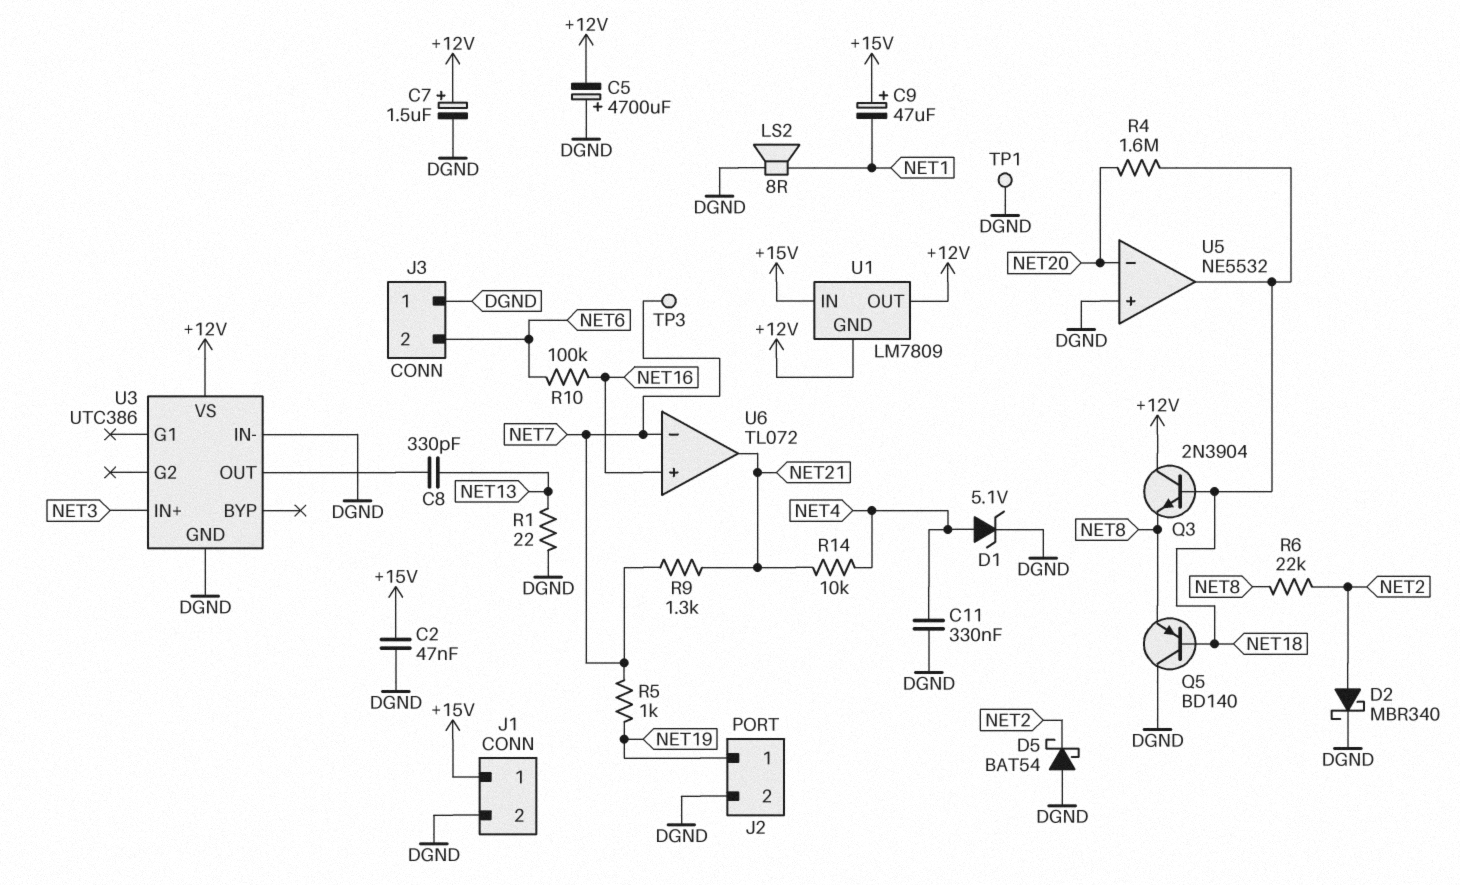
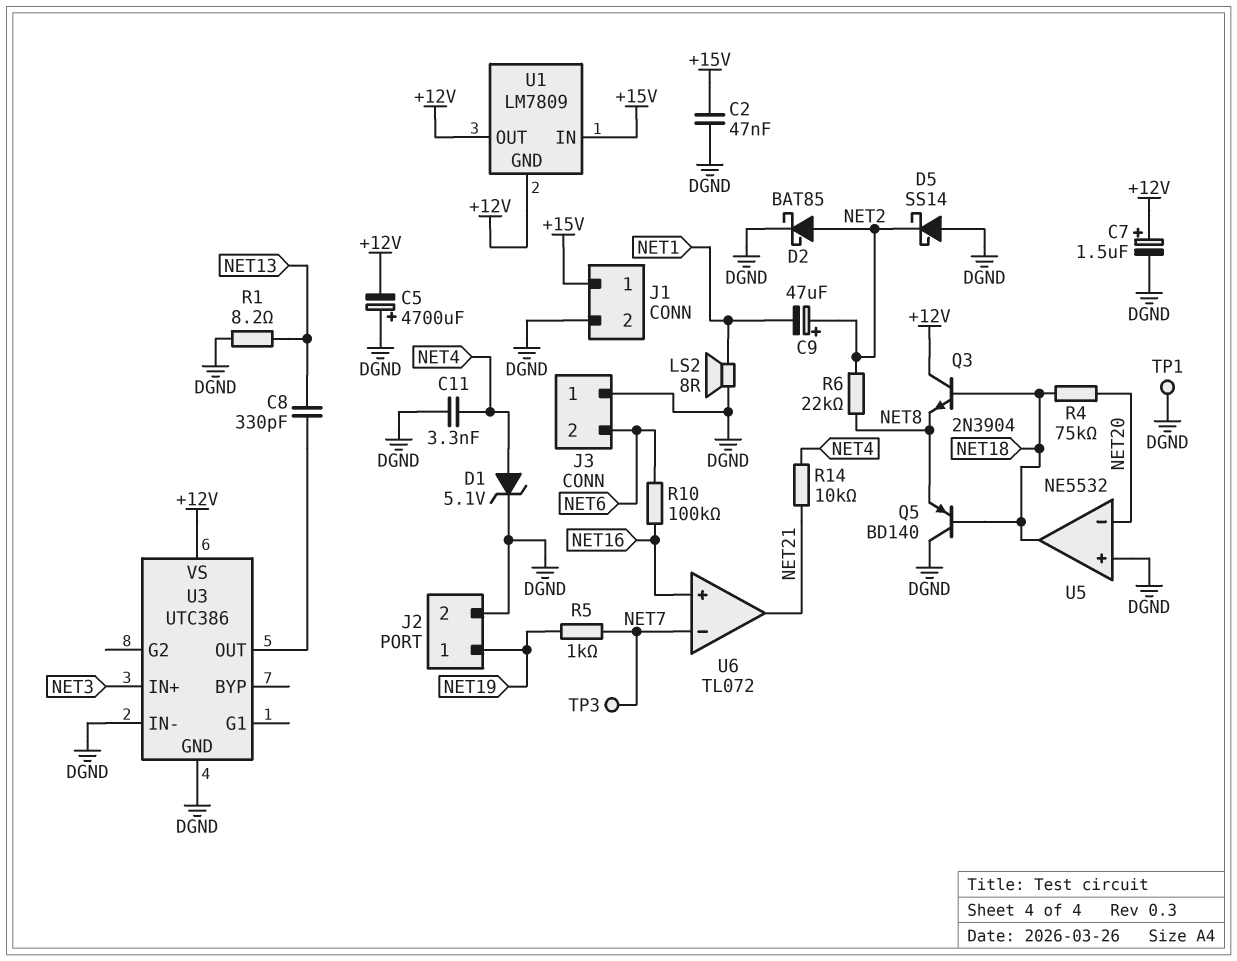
C9: 47uF (plus +15V, minus NET1) -> 47uF (plus NET2, minus NET1)
C11: 330nF (DGND, NET4) -> 3.3nF (DGND, NET4)
D2: schottky MBR340 (A NET2, K DGND) -> schottky BAT85 (A NET2, K DGND)
D5: schottky BAT54 (A DGND, K NET2) -> schottky SS14 (A DGND, K NET2)
R1: 22 (DGND, NET13) -> 8.2 (DGND, NET13)
R4: 1.6M (NET18, NET20) -> 75k (NET18, NET20)
R9: 1.3k (NET7, NET21) -> none

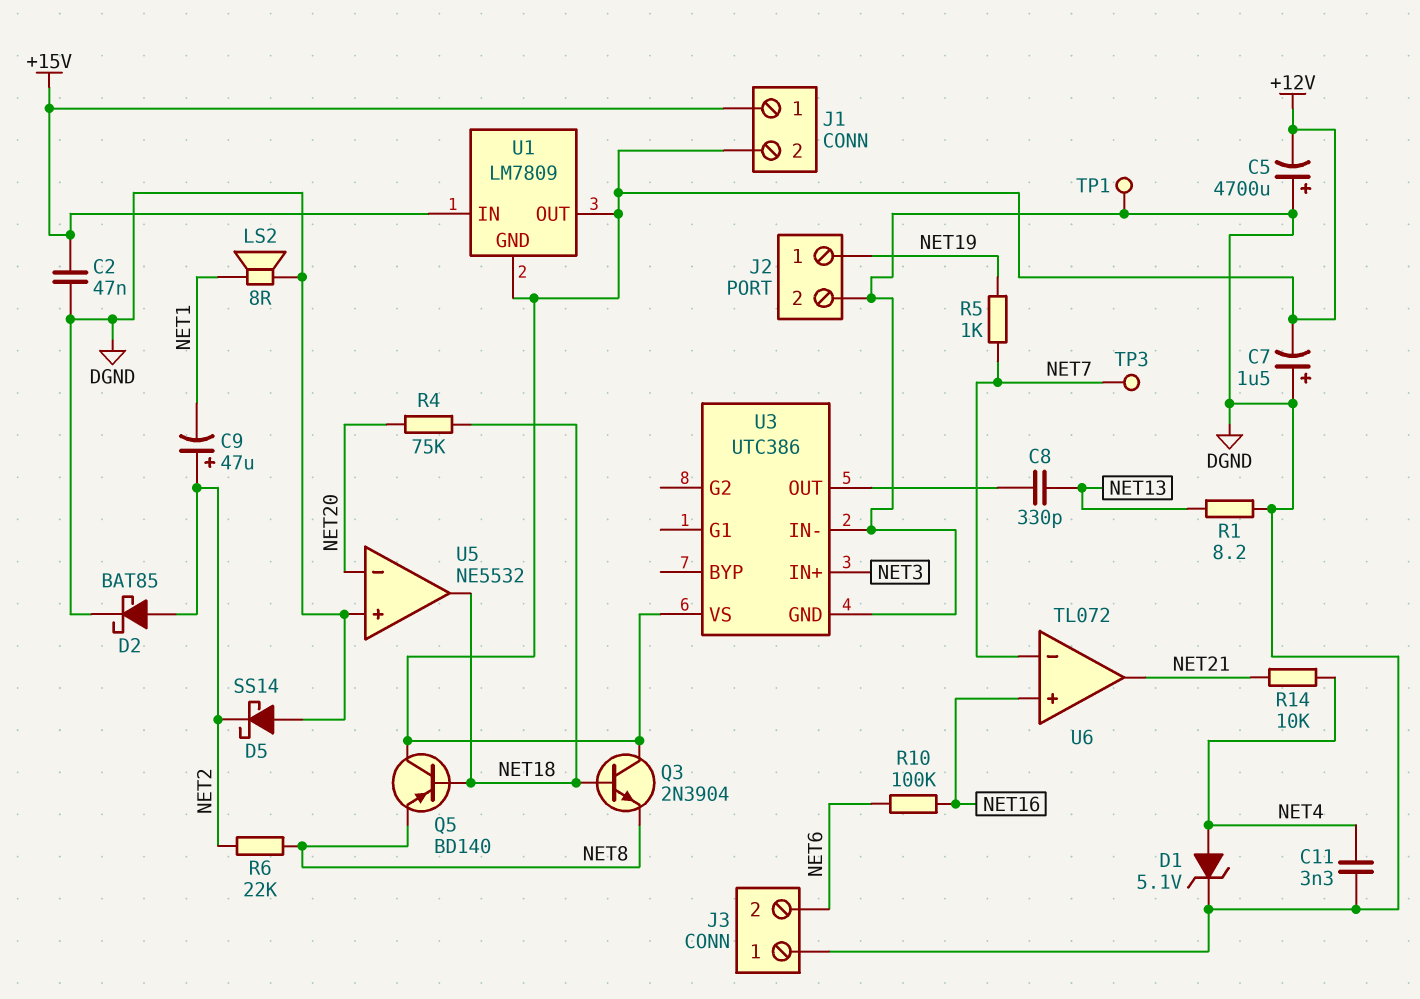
C7: 1.5uF (plus +12V, minus DGND) -> 1.5uF (plus DGND, minus +12V)
J1 pin 2: DGND -> +12V
Q5: PNP BD140 (B NET18, C DGND, E NET8) -> PNP BD140 (B NET18, C +12V, E NET8)

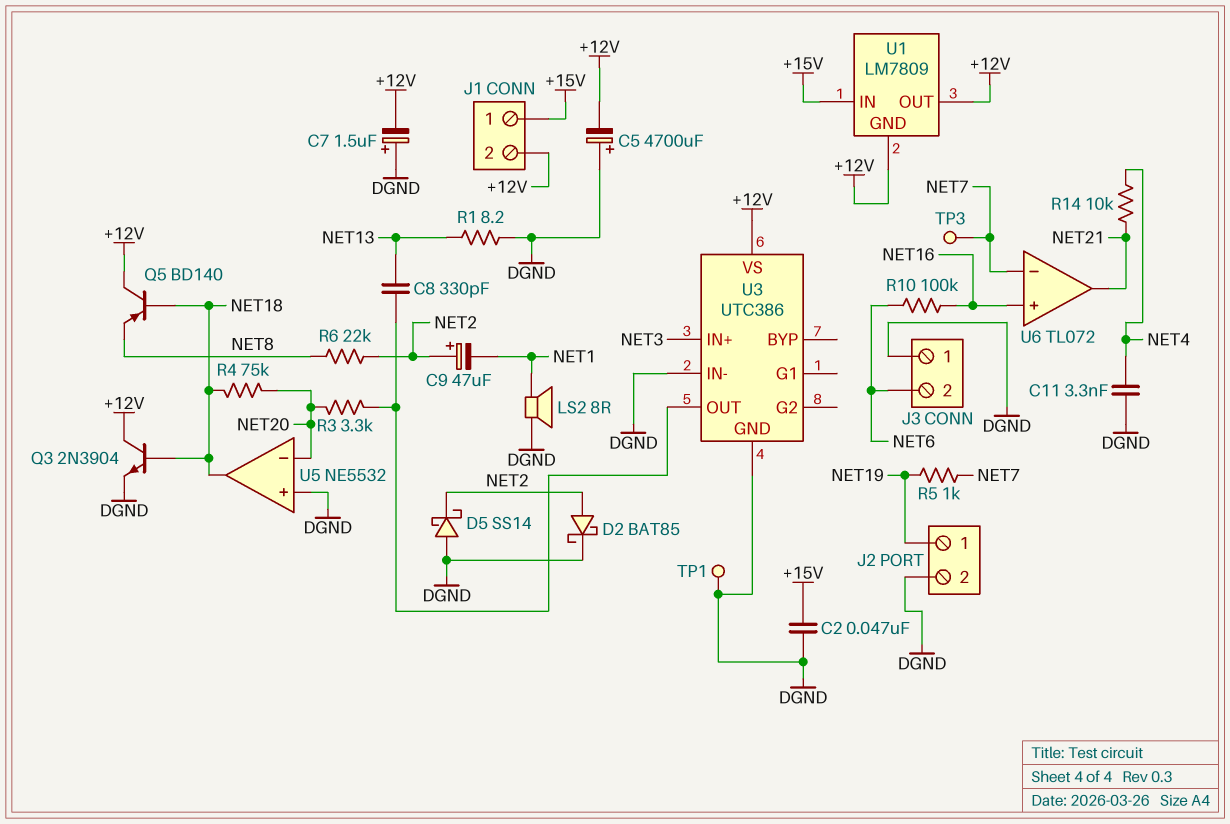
D1: zener 5.1V (A NET4, K DGND) -> none
Q3: NPN 2N3904 (B NET18, C +12V, E NET8) -> NPN 2N3904 (B NET18, C +12V, E DGND)
R3: none -> 3.3k (NET20, U3/OUT)

